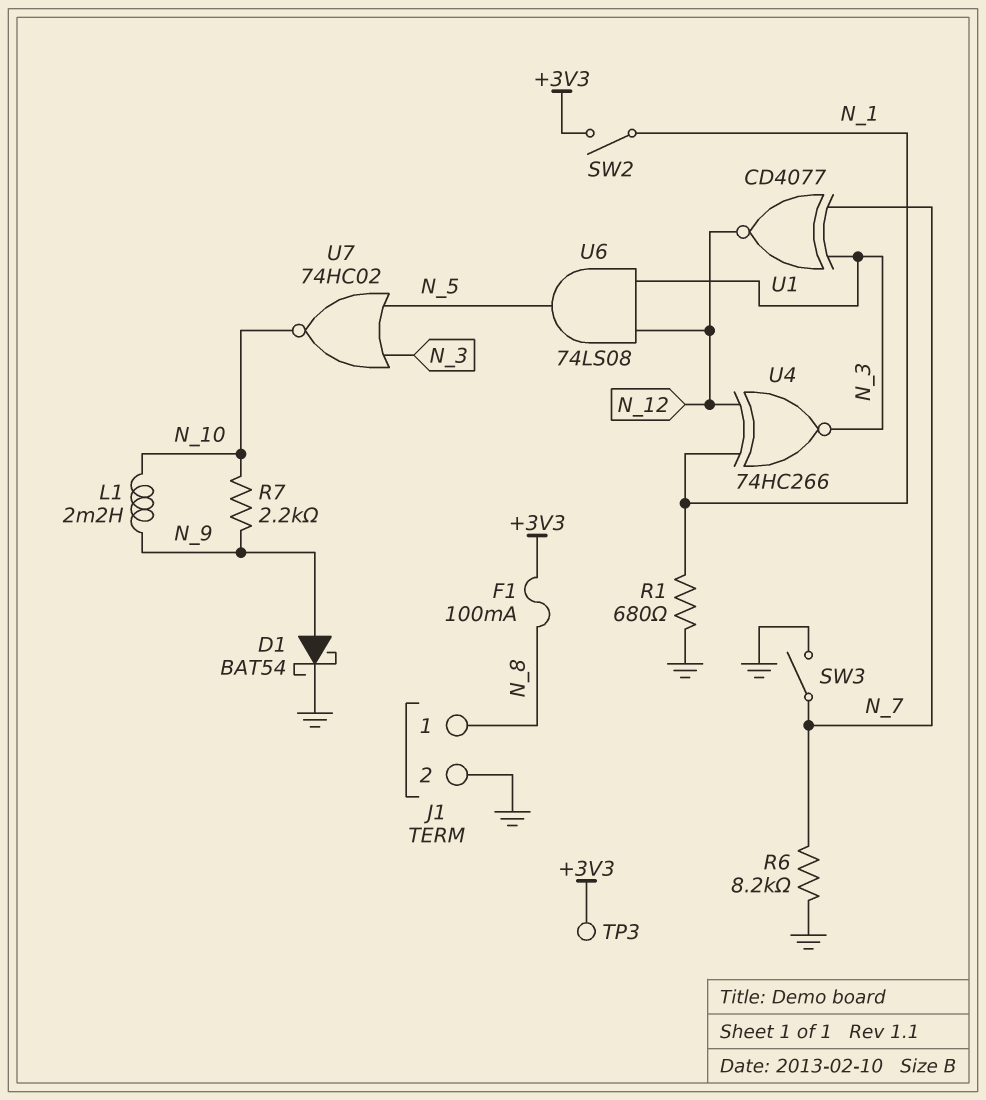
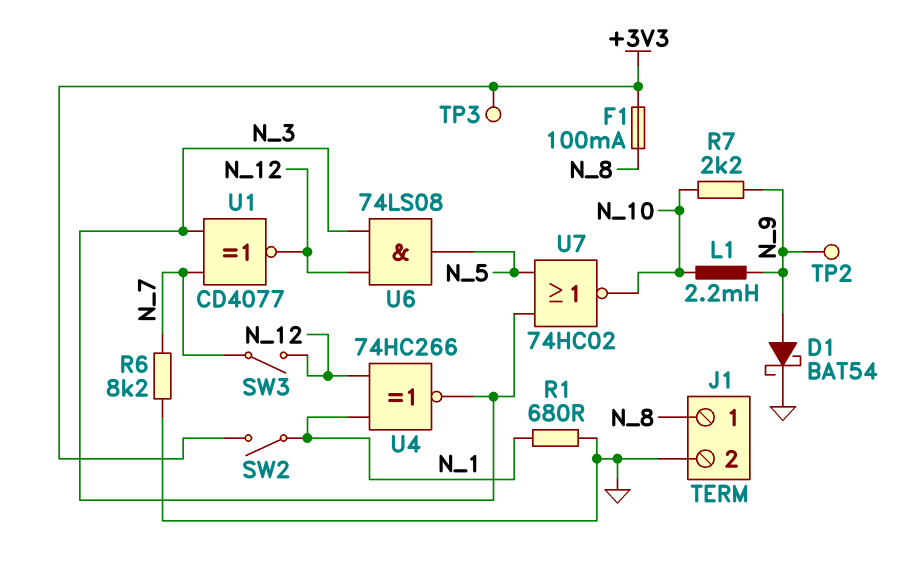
SW3: switch (GND, N_7) -> switch (N_7, N_12)
TP2: none -> test point (N_9)

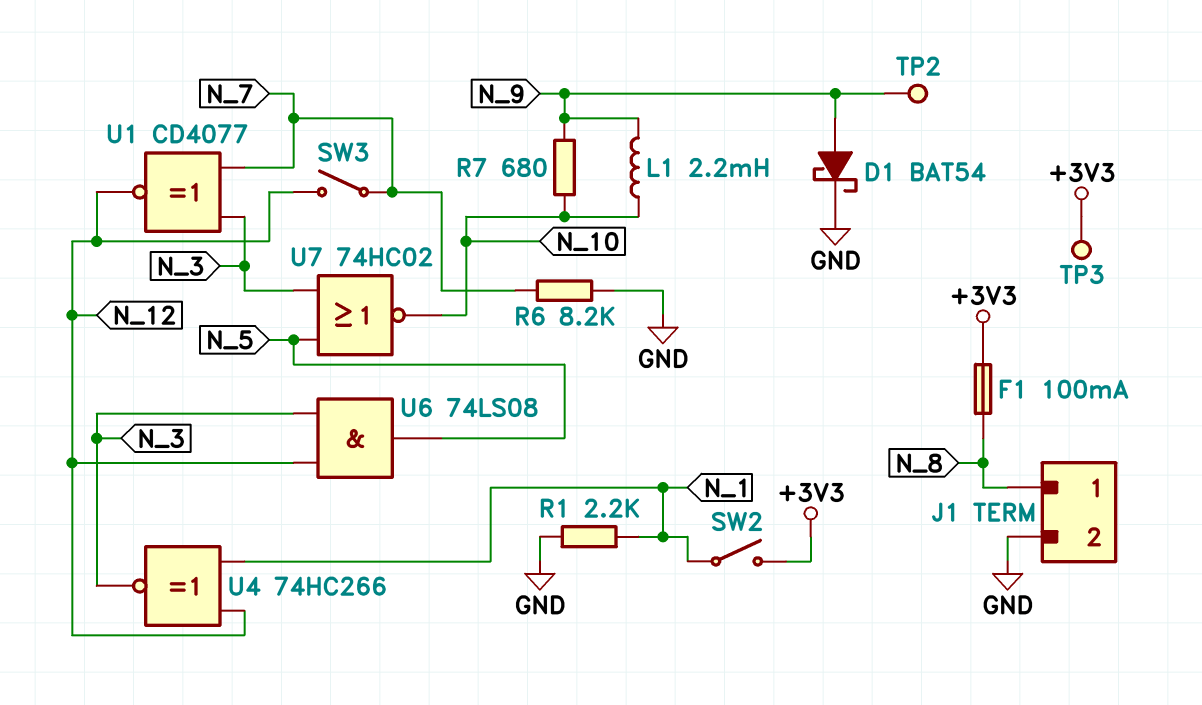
R1: 680 (GND, N_1) -> 2.2k (GND, N_1)
R7: 2.2k (N_9, N_10) -> 680 (N_9, N_10)

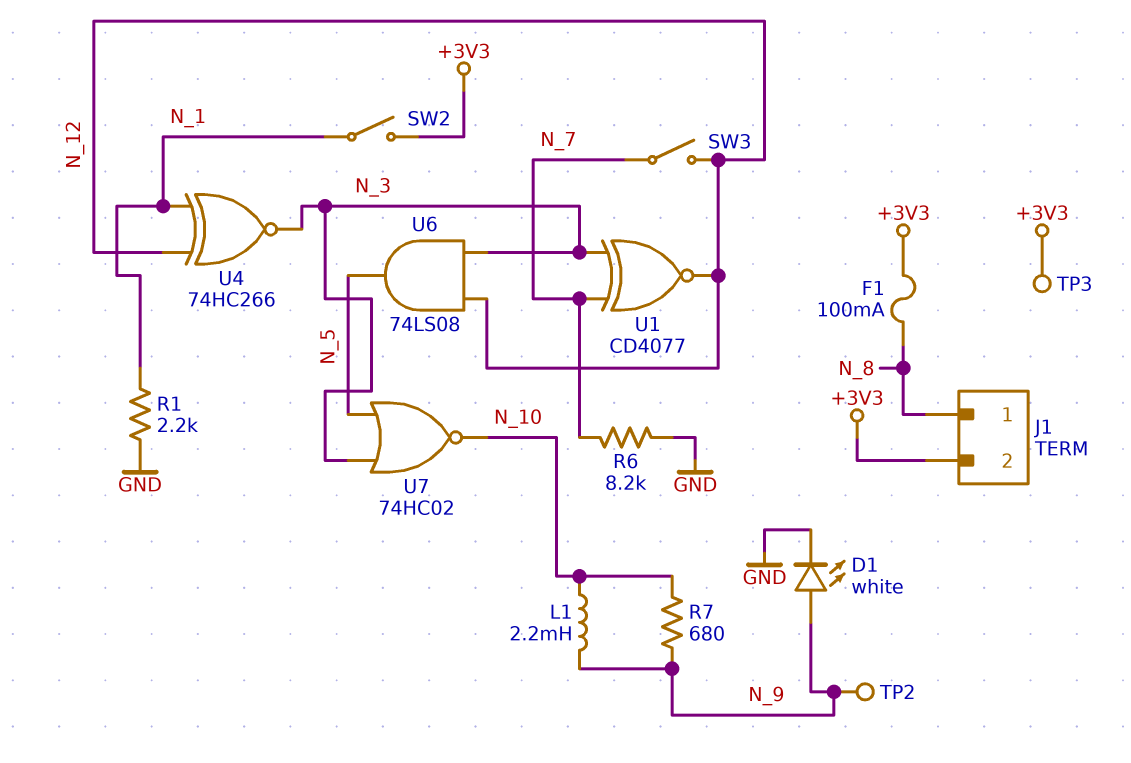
D1: schottky BAT54 (A N_9, K GND) -> LED white (A N_9, K GND)
J1 pin 2: GND -> +3V3

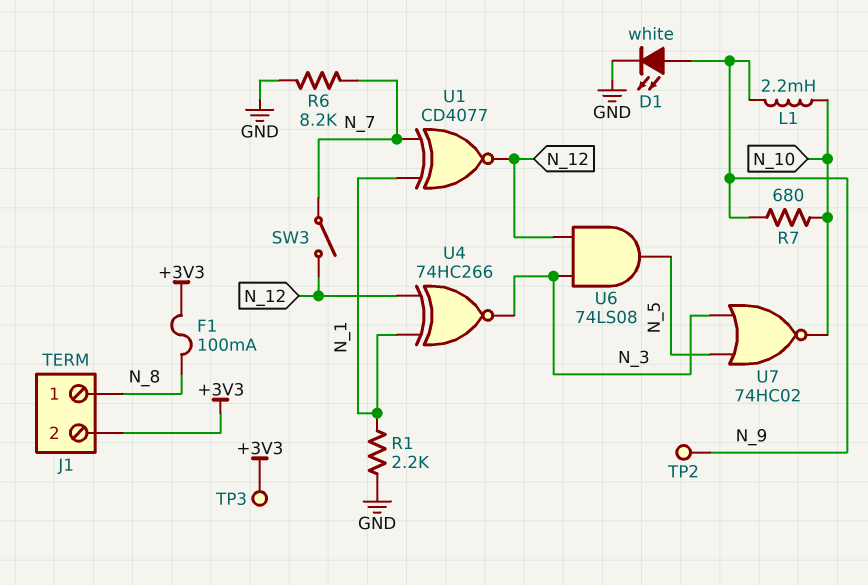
SW2: switch (+3V3, N_1) -> none
U1: XNOR CD4077 (in N_3, in N_7, out N_12) -> XNOR CD4077 (in N_1, in N_7, out N_12)

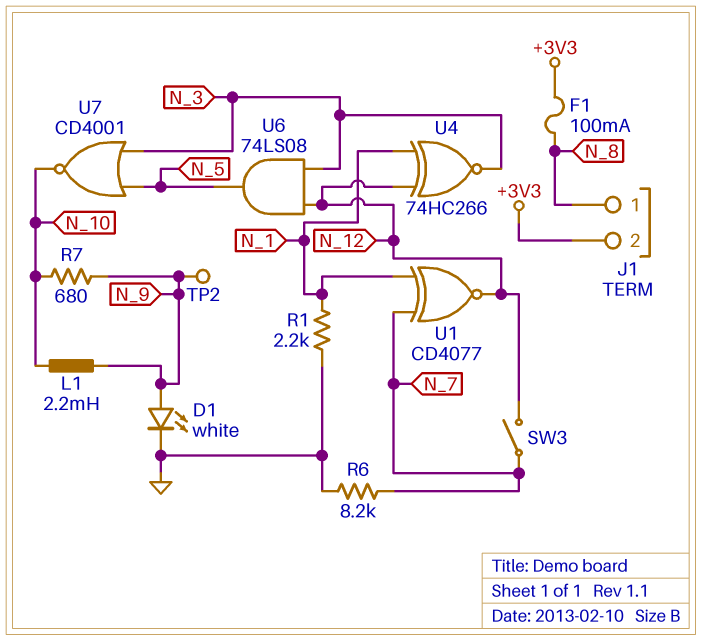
TP3: test point (+3V3) -> none
U7: NOR 74HC02 (in N_3, in N_5, out N_10) -> NOR CD4001 (in N_3, in N_5, out N_10)

